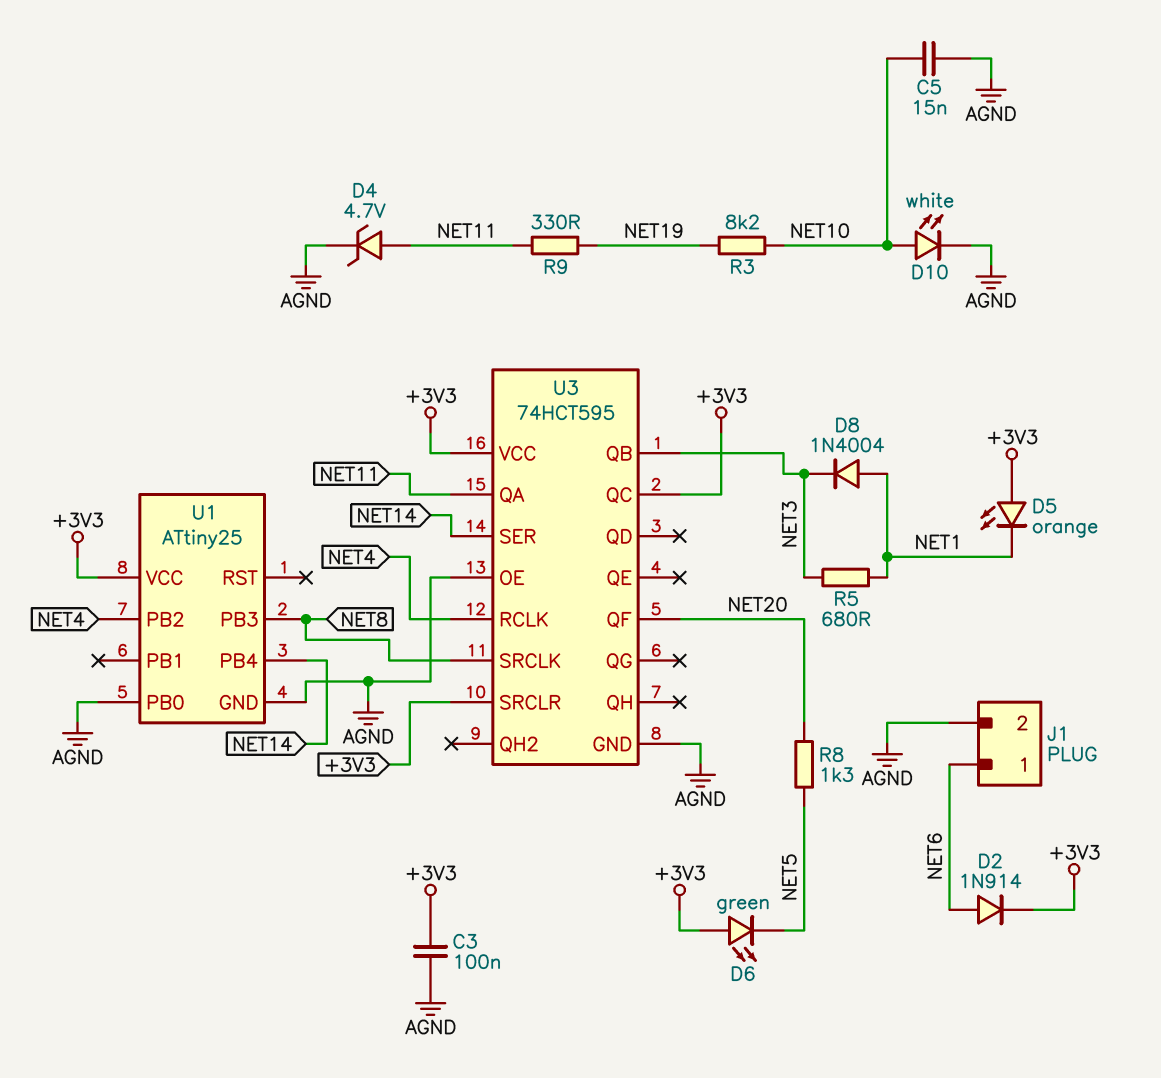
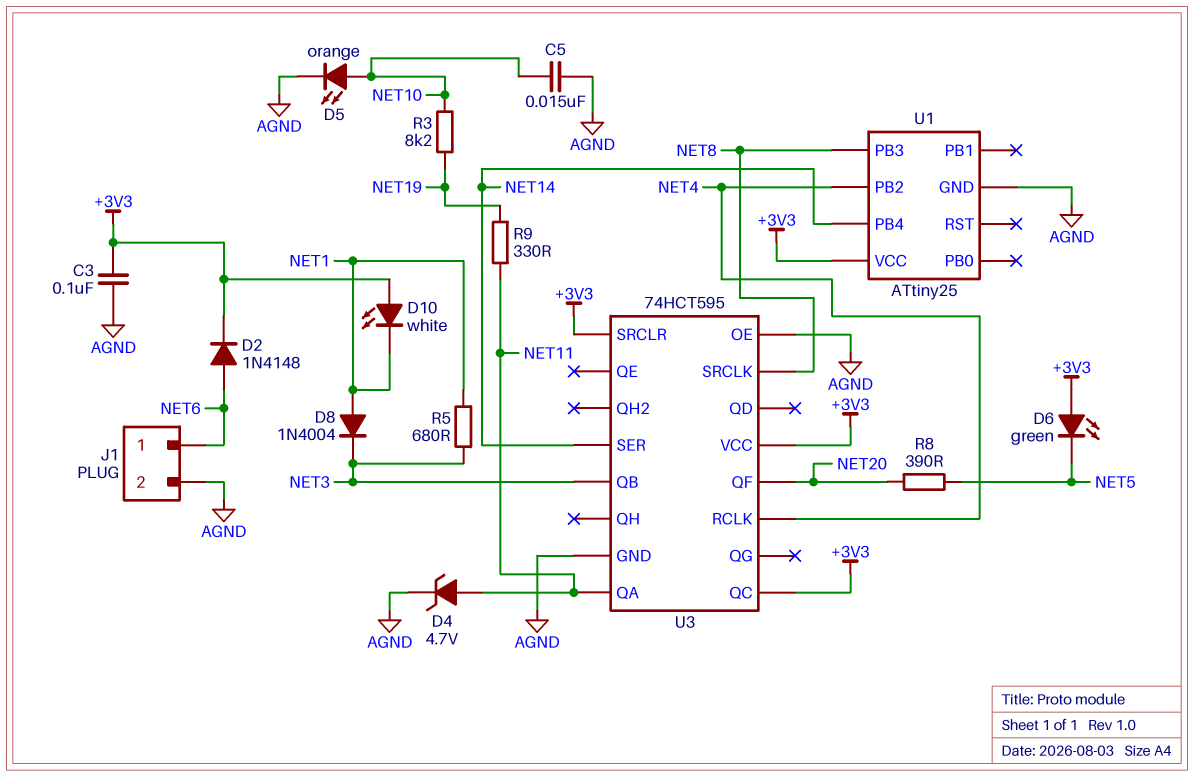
D2: diode 1N914 (A NET6, K +3V3) -> diode 1N4148 (A NET6, K +3V3)
D5: LED orange (A +3V3, K NET1) -> LED orange (A NET10, K AGND)
D10: LED white (A NET10, K AGND) -> LED white (A +3V3, K NET1)
R8: 1.3k (NET5, NET20) -> 390 (NET5, NET20)
U1 pin PB0: AGND -> none

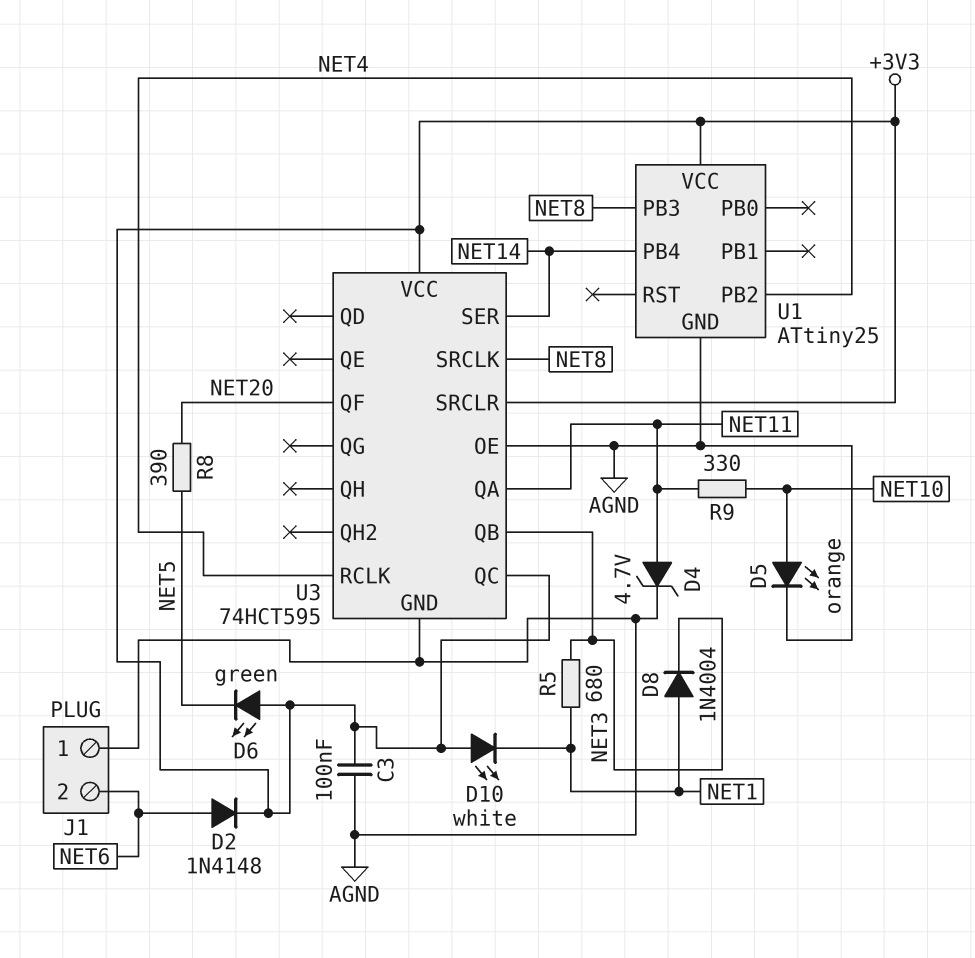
C5: 15nF (AGND, NET10) -> none
J1 pin 1: NET6 -> AGND
J1 pin 2: AGND -> NET6
R3: 8.2k (NET10, NET19) -> none
R9: 330 (NET11, NET19) -> 330 (NET10, NET11)

